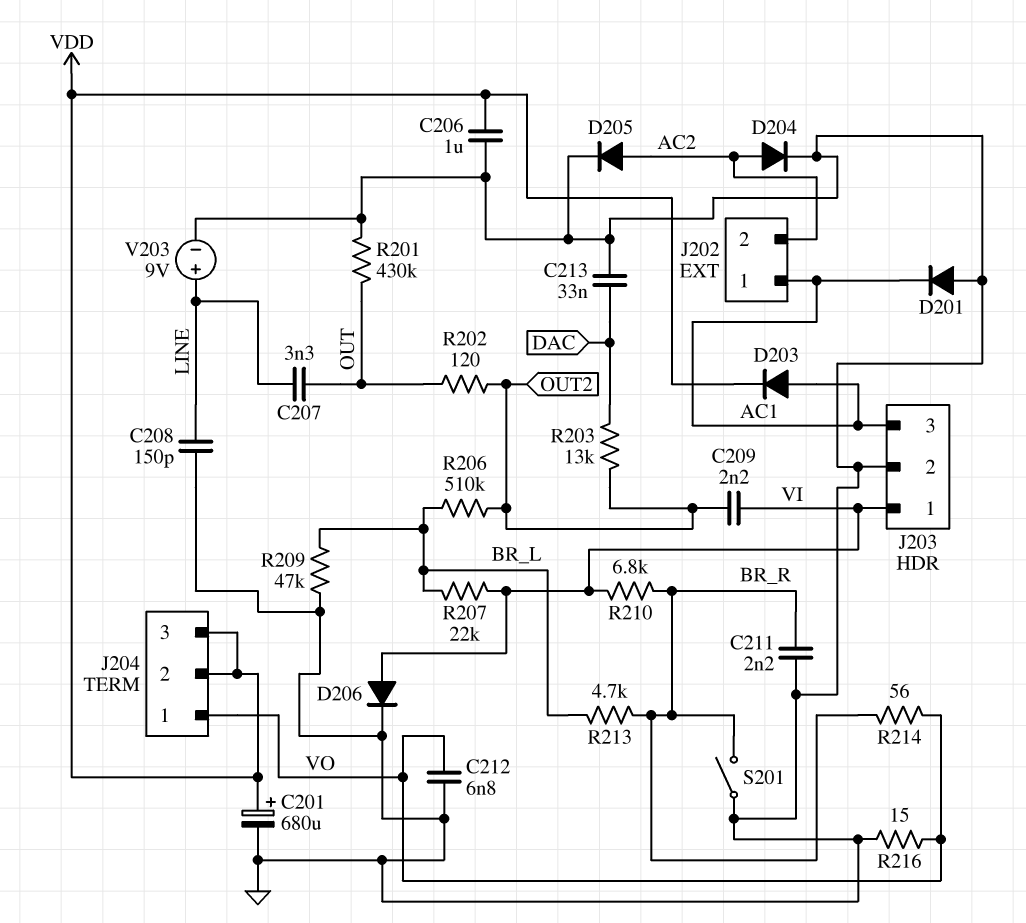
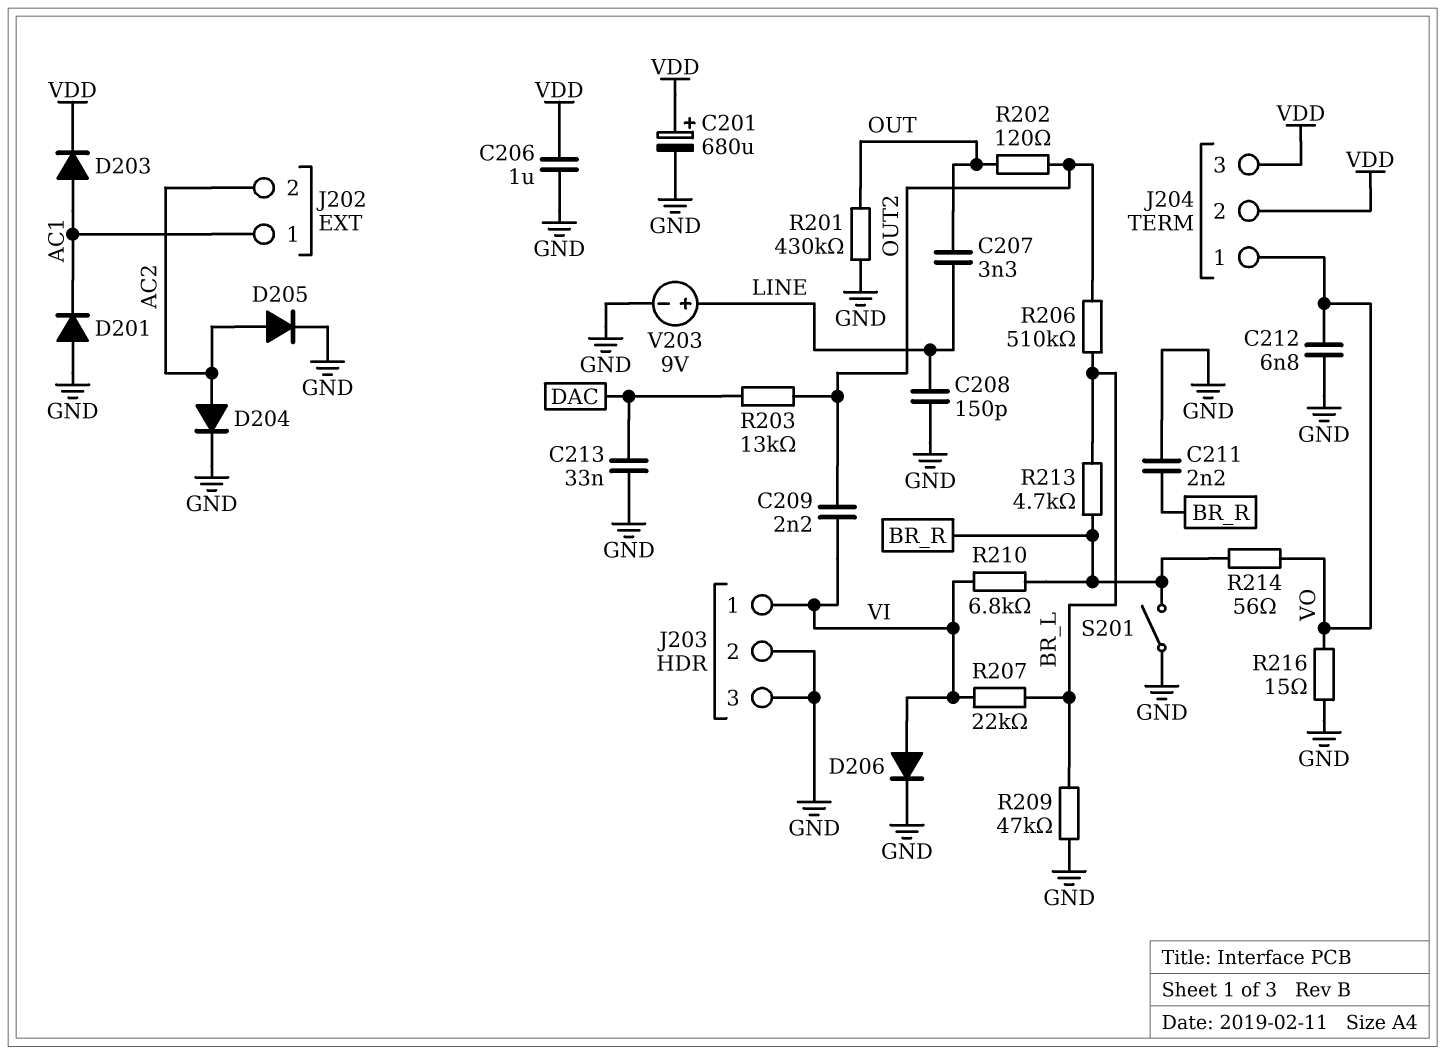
J203 pin 3: AC1 -> GND

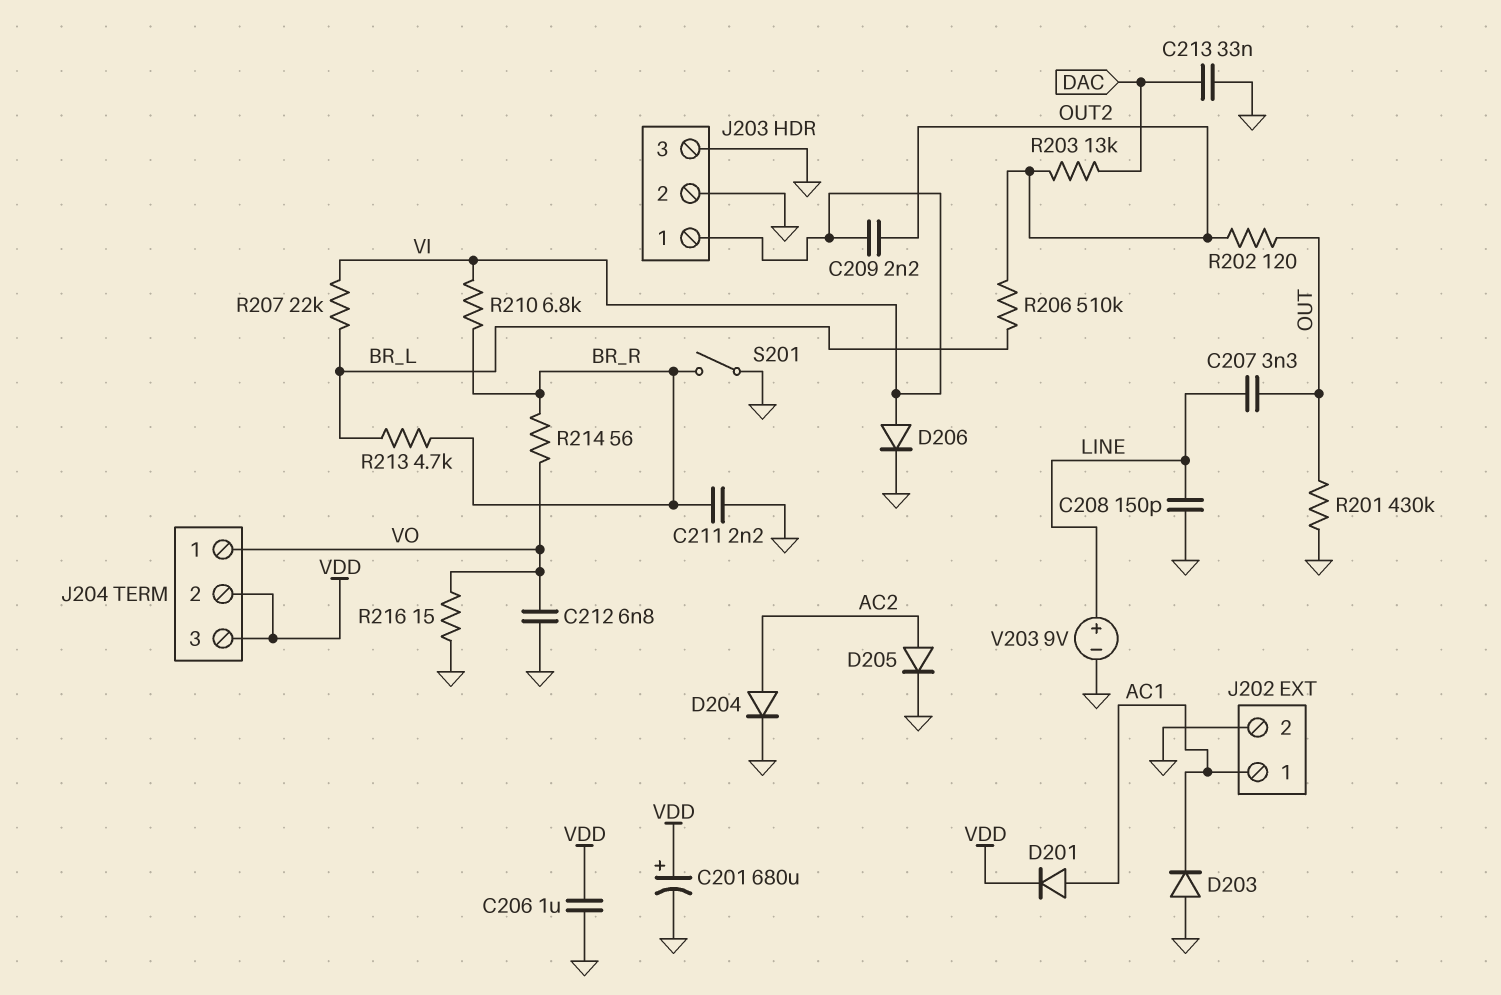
D201: diode (A GND, K AC1) -> diode (A AC1, K VDD)
D203: diode (A AC1, K VDD) -> diode (A GND, K AC1)
J202 pin 2: AC2 -> GND
R209: 47k (BR_L, GND) -> none

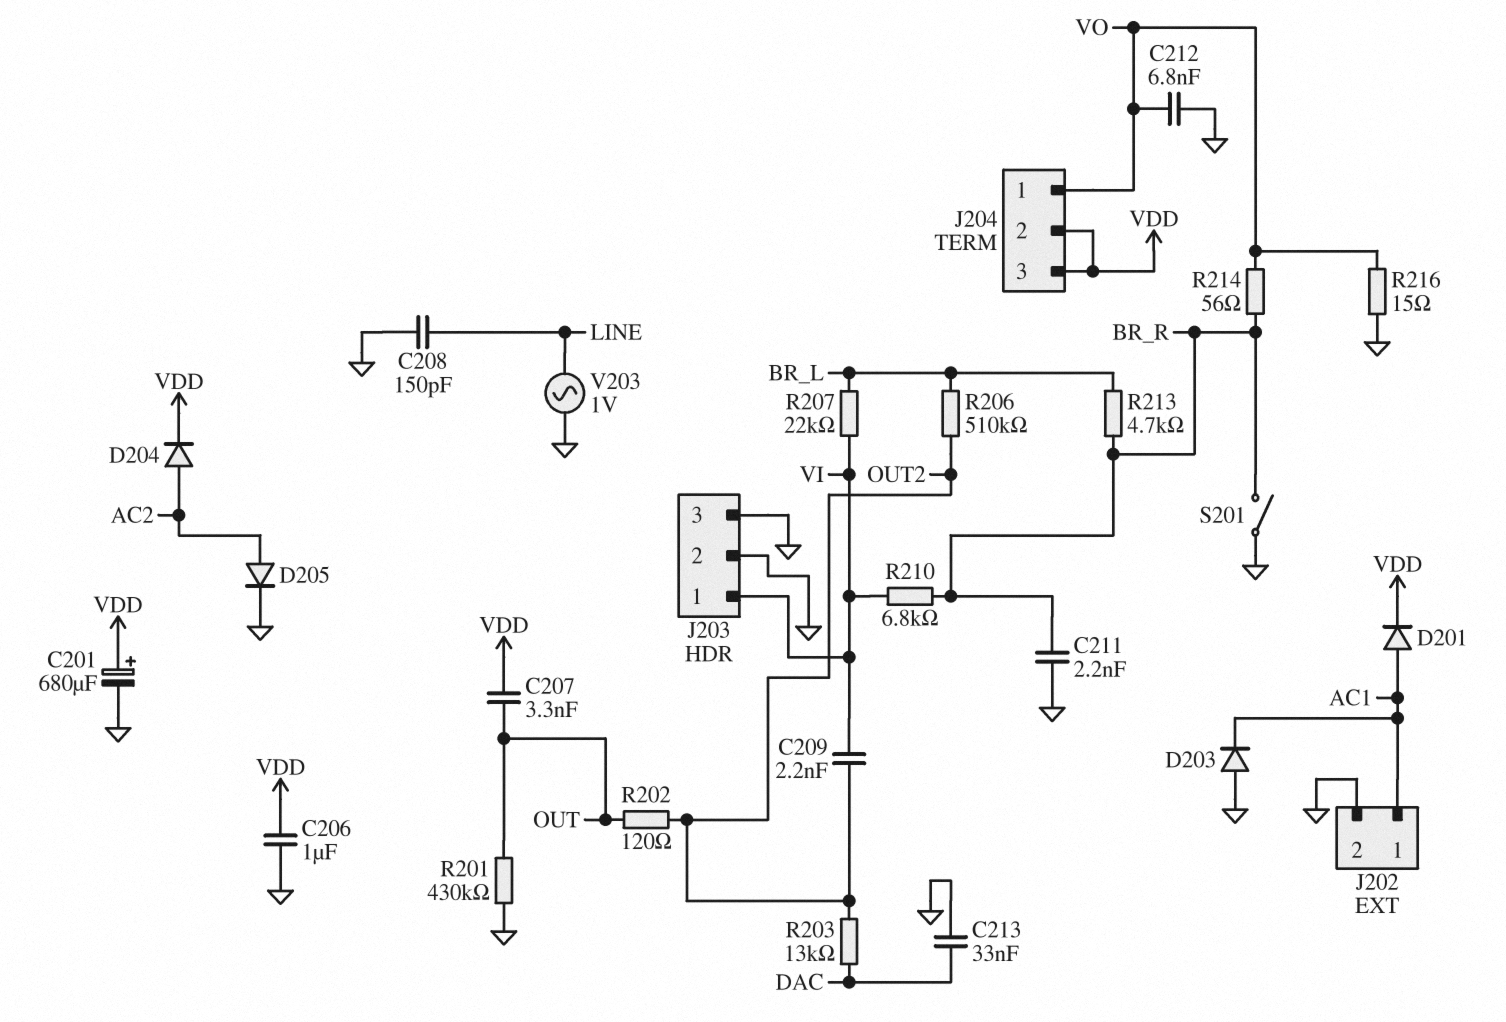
C207: 3.3nF (LINE, OUT) -> 3.3nF (OUT, VDD)
D204: diode (A AC2, K GND) -> diode (A AC2, K VDD)
D206: diode (A VI, K GND) -> none
V203: 9V (plus LINE, minus GND) -> AC 1V (GND, LINE)

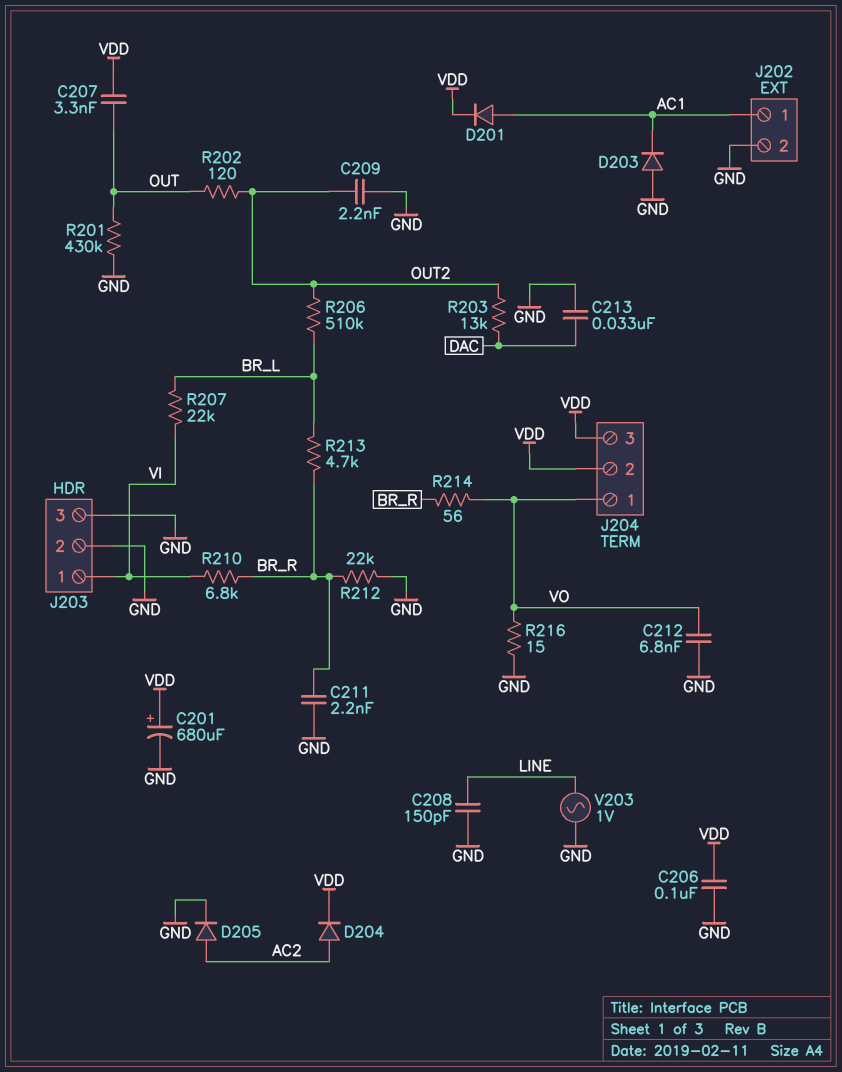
C206: 1uF (GND, VDD) -> 100nF (GND, VDD)
C209: 2.2nF (OUT2, VI) -> 2.2nF (GND, OUT2)
R212: none -> 22k (BR_R, GND)
S201: switch (BR_R, GND) -> none

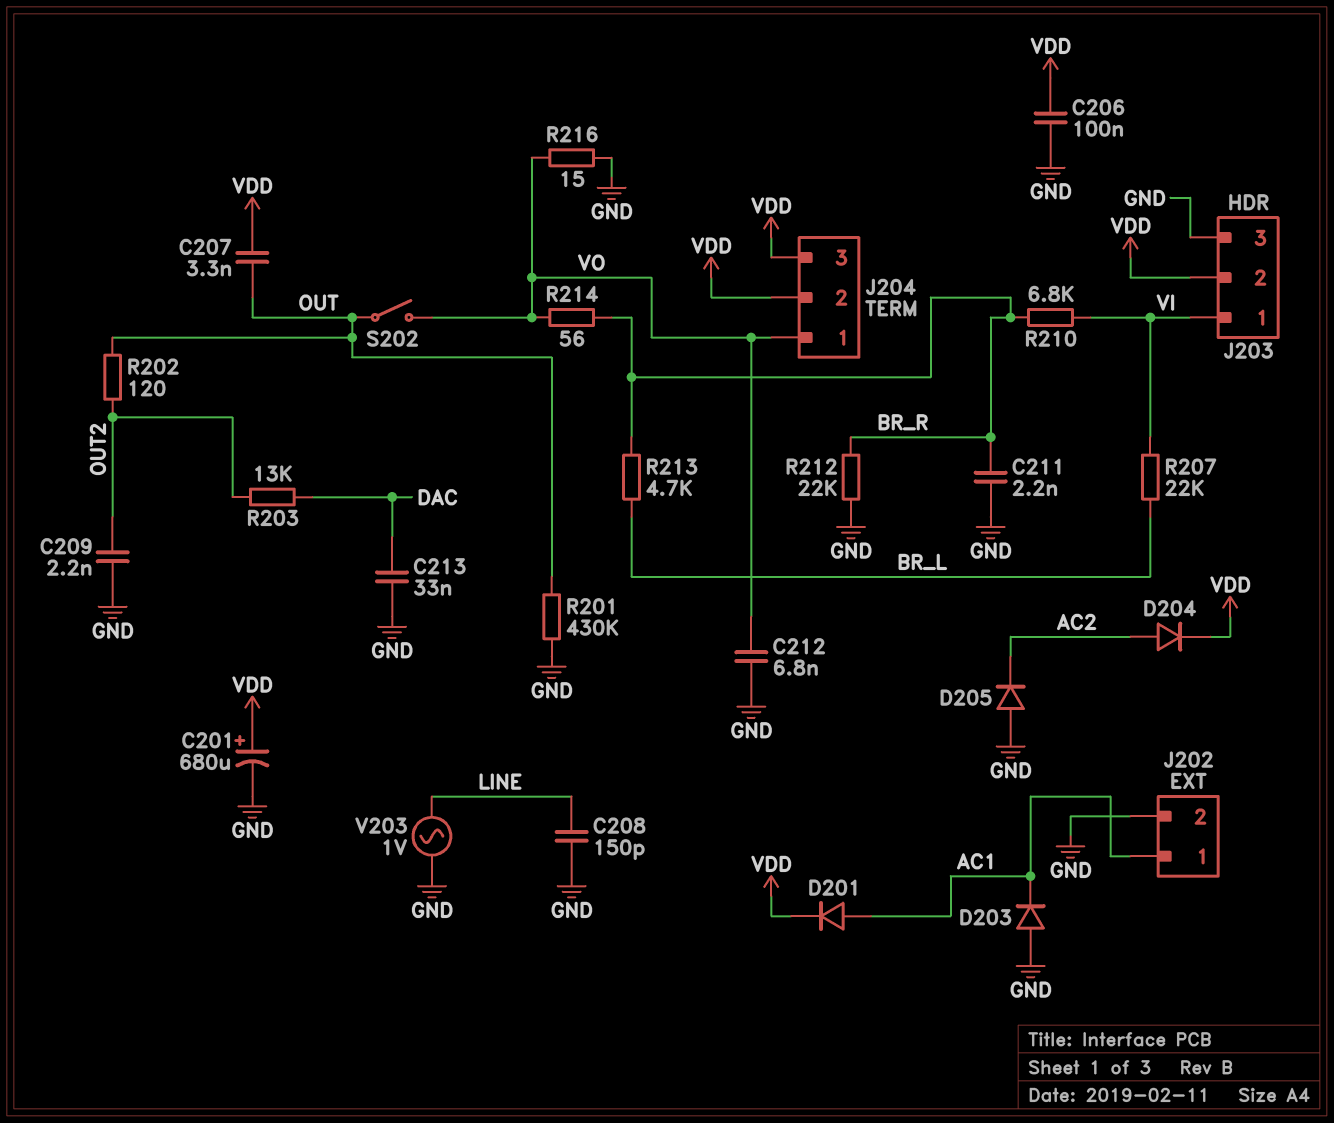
D205: diode (A AC2, K GND) -> diode (A GND, K AC2)
J203 pin 2: GND -> VDD
R206: 510k (BR_L, OUT2) -> none
S202: none -> switch (OUT, VO)

